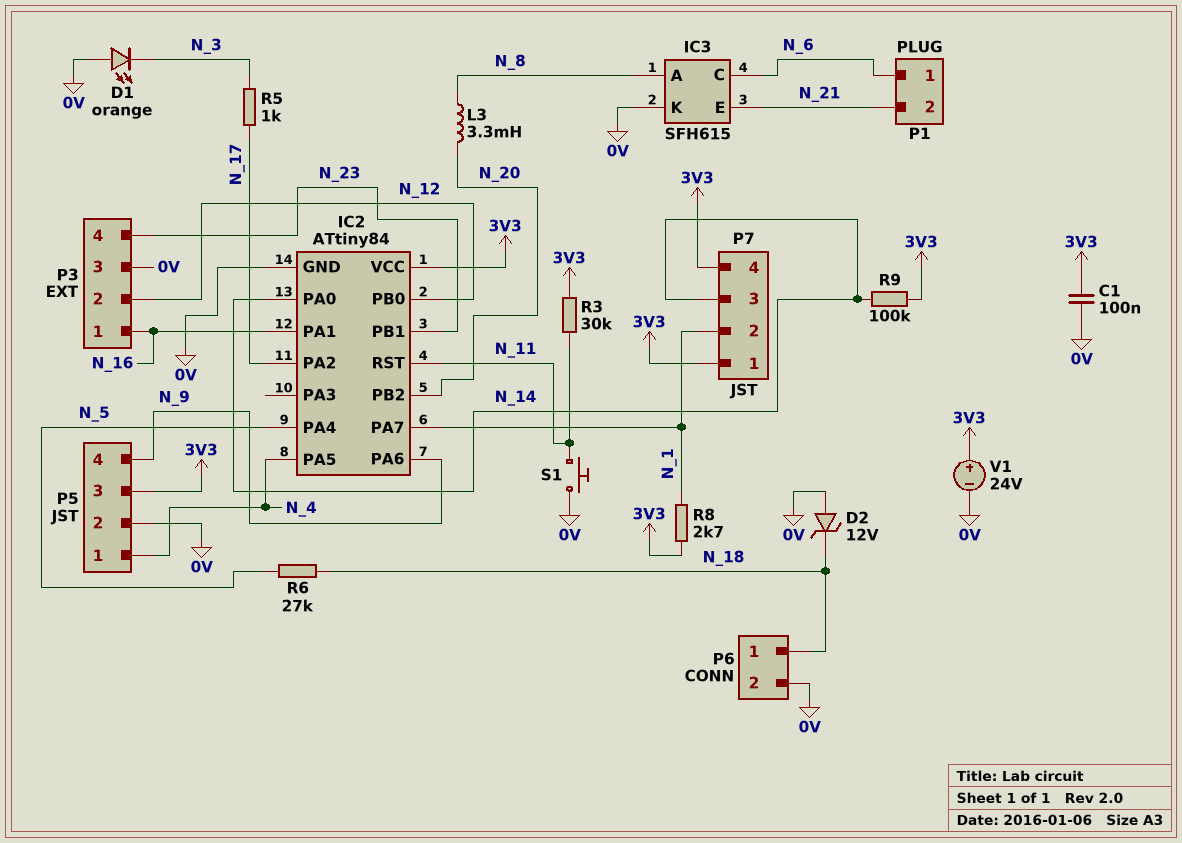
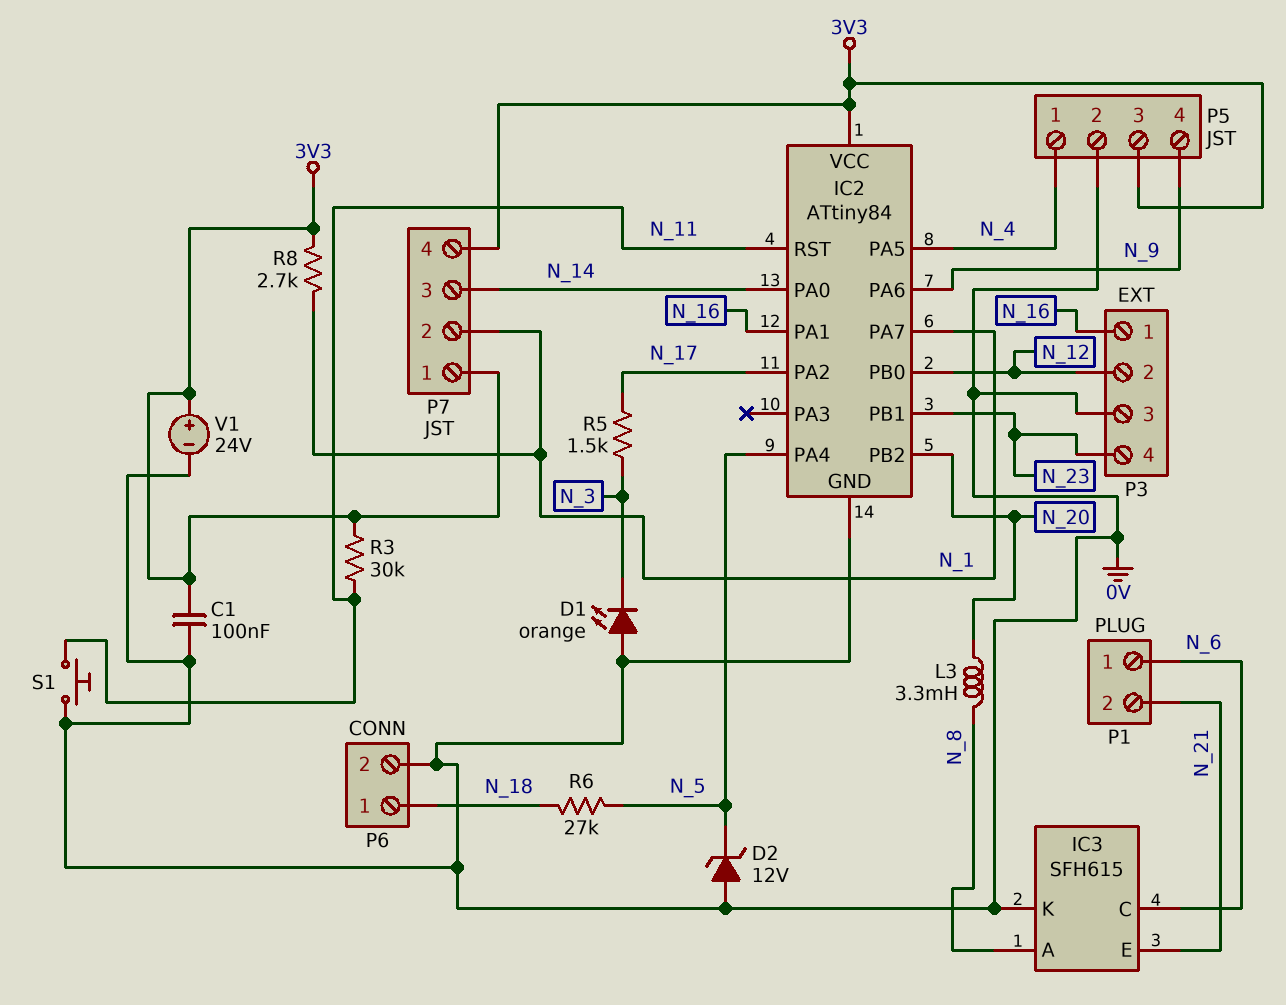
D2: zener 12V (A 0V, K N_18) -> zener 12V (A 0V, K N_5)
R5: 1k (N_3, N_17) -> 1.5k (N_3, N_17)
R9: 100k (3V3, N_14) -> none

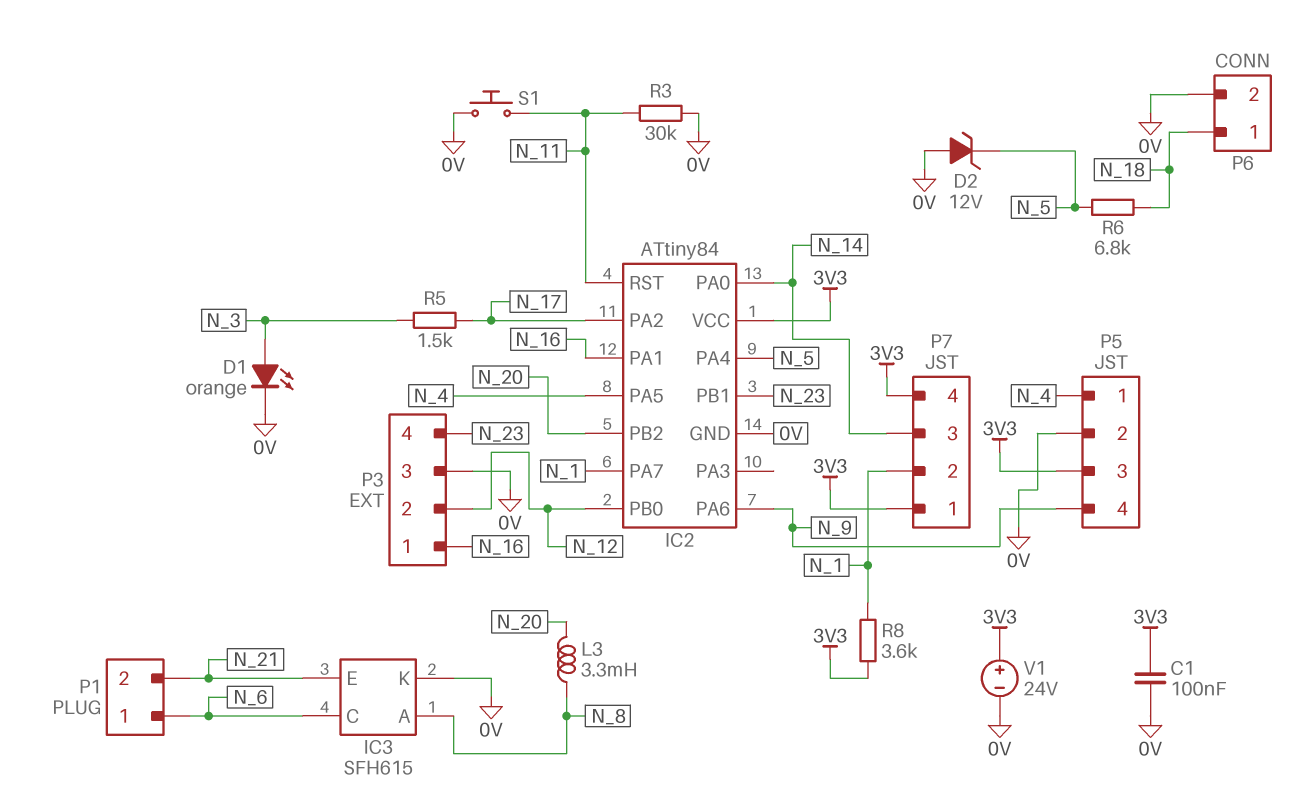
D1: LED orange (A 0V, K N_3) -> LED orange (A N_3, K 0V)
R3: 30k (3V3, N_11) -> 30k (0V, N_11)
R6: 27k (N_5, N_18) -> 6.8k (N_5, N_18)
R8: 2.7k (3V3, N_1) -> 3.6k (3V3, N_1)

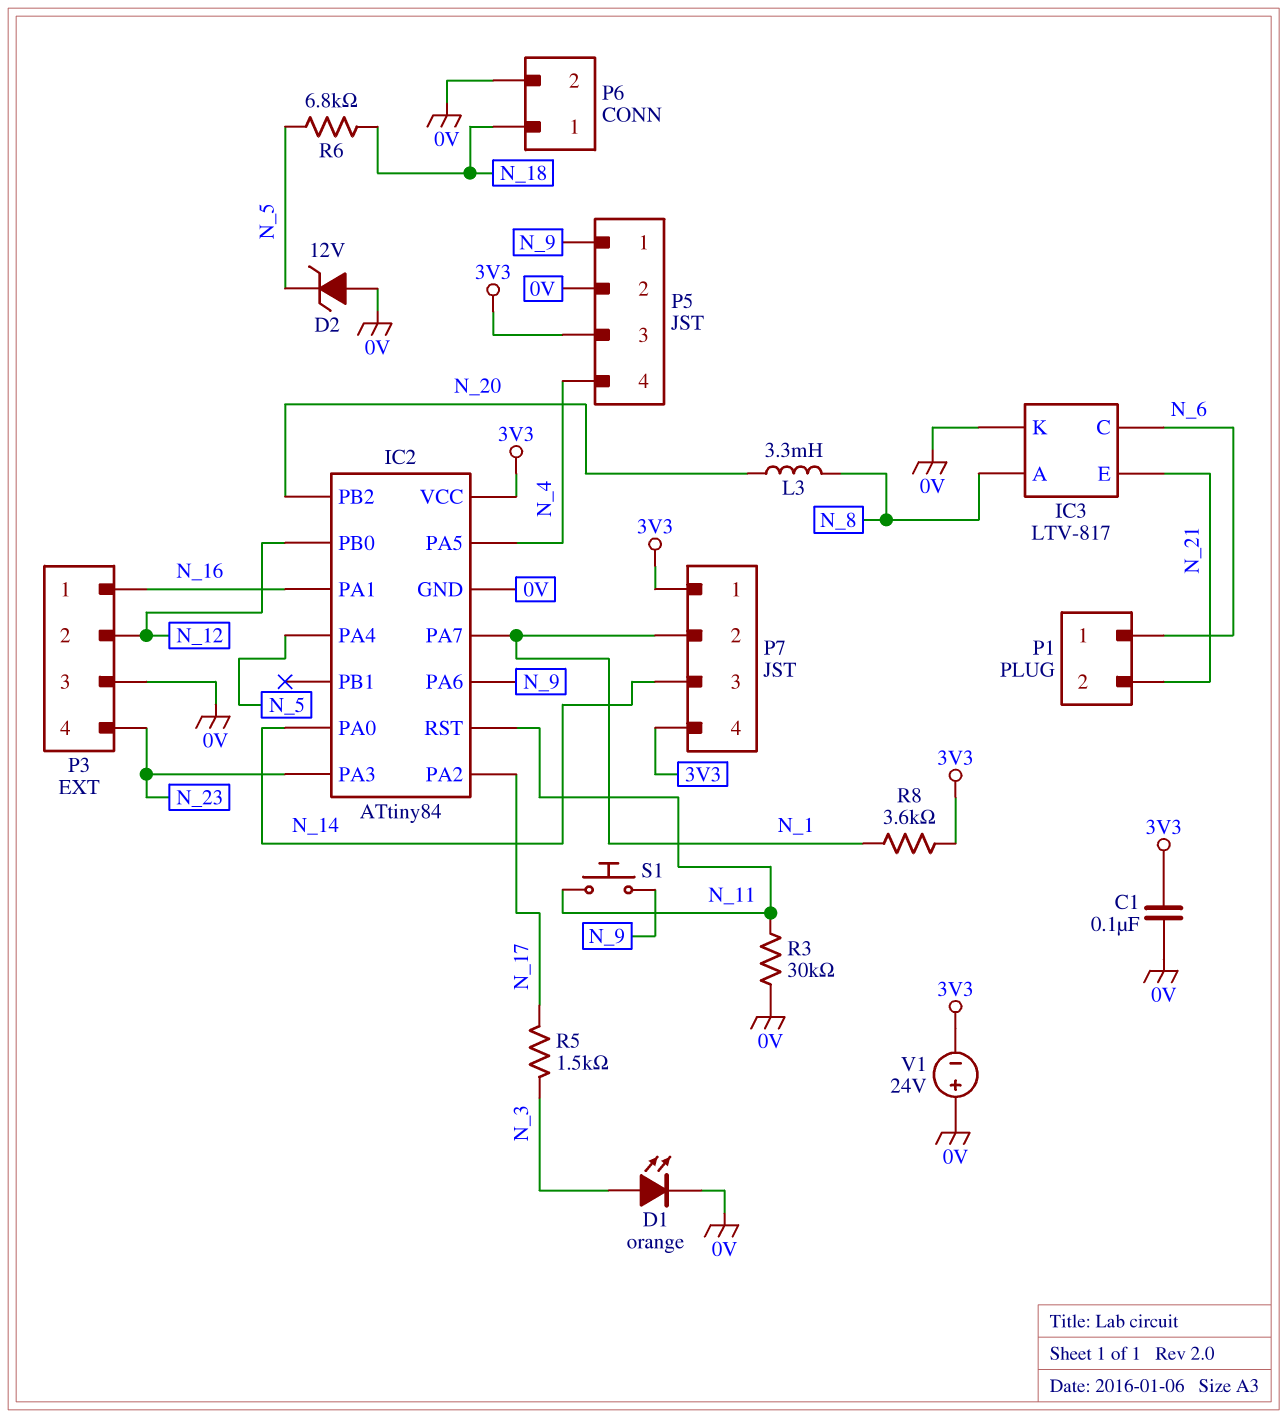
IC2 pin PA3: none -> N_23
IC2 pin PB1: N_23 -> none
IC3: SFH615 -> LTV-817
P5 pin 1: N_4 -> N_9
P5 pin 4: N_9 -> N_4
S1: button (0V, N_11) -> button (N_9, N_11)
V1: 24V (plus 3V3, minus 0V) -> 24V (plus 0V, minus 3V3)

